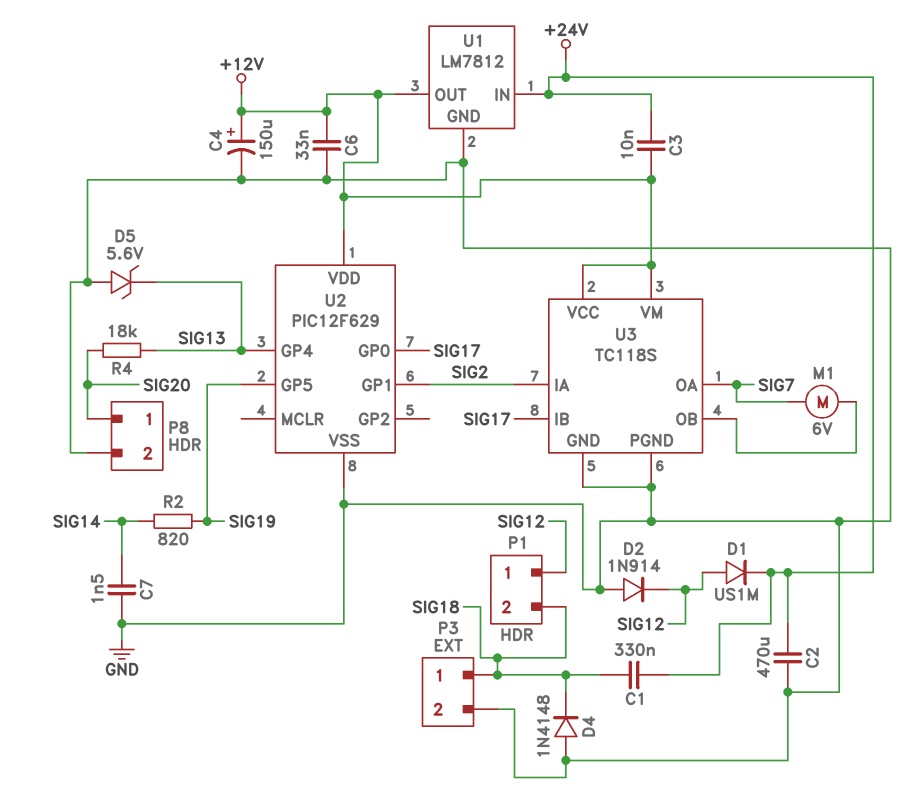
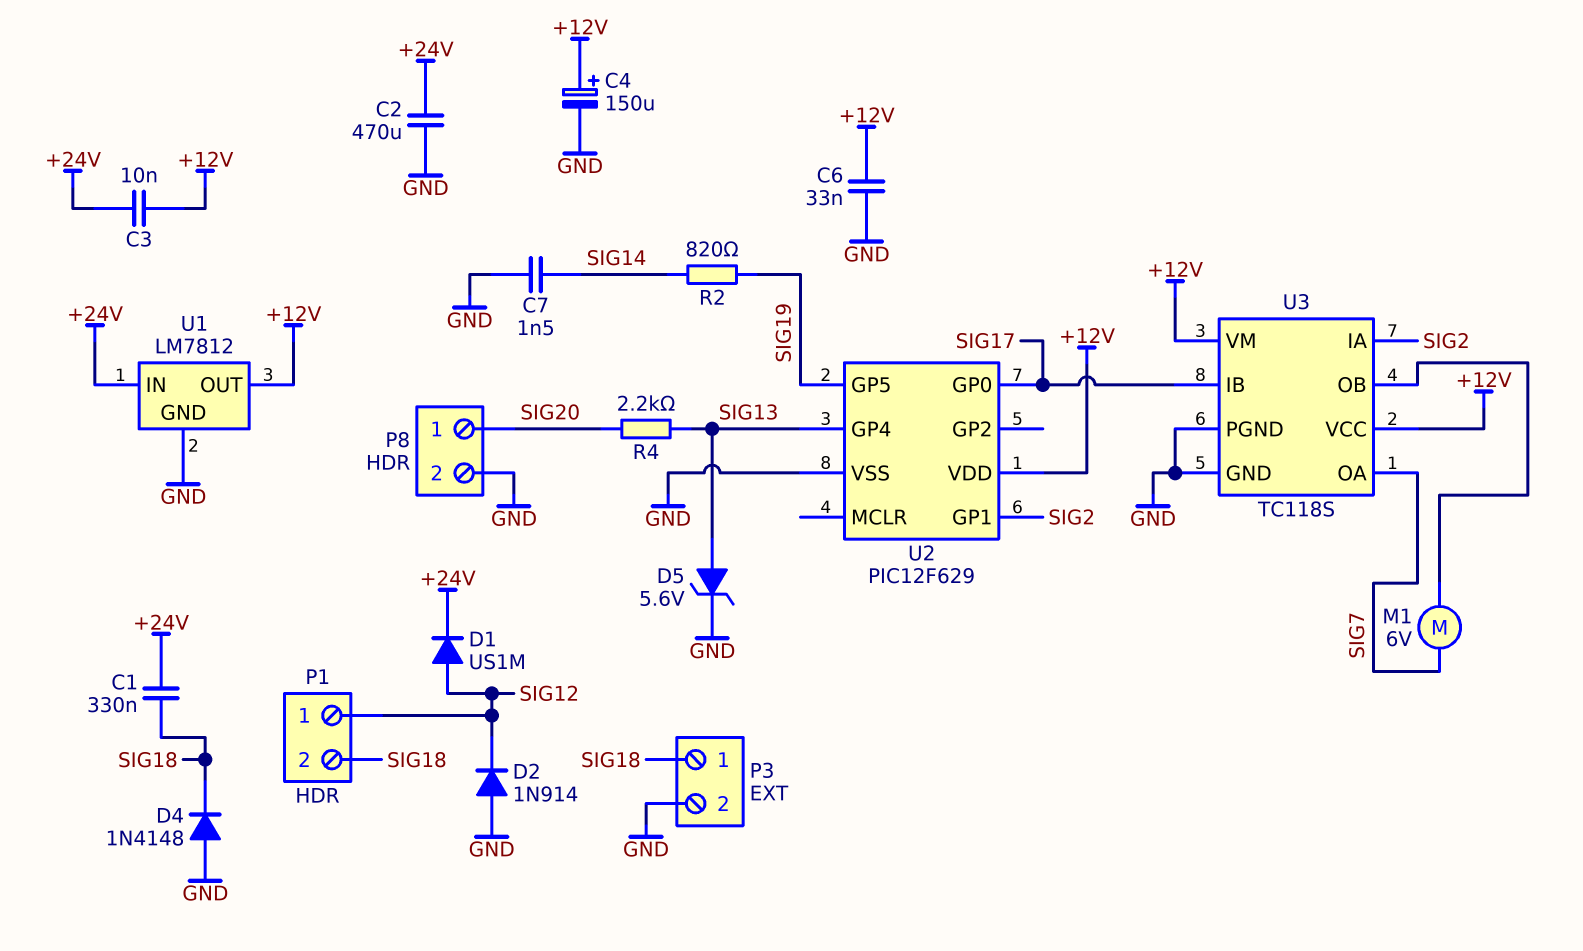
D5: zener 5.6V (A GND, K SIG13) -> zener 5.6V (A SIG13, K GND)
R4: 18k (SIG13, SIG20) -> 2.2k (SIG13, SIG20)

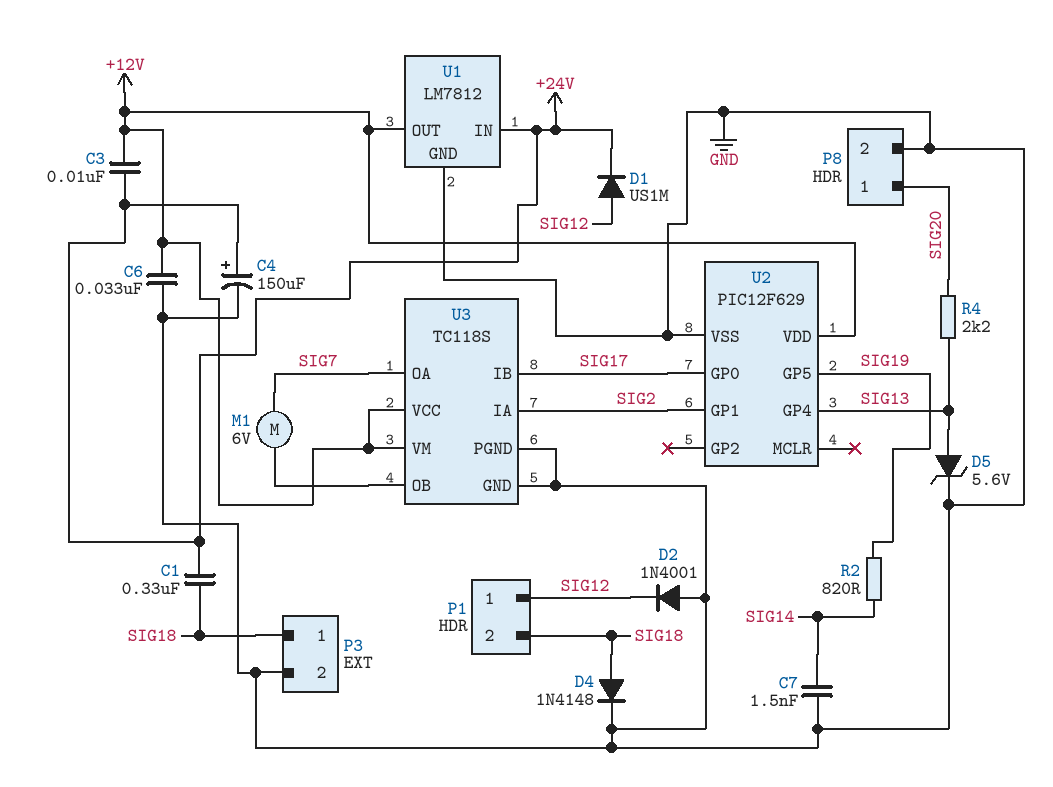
C2: 470uF (+24V, GND) -> none
C4: 150uF (plus +12V, minus GND) -> 150uF (plus +24V, minus GND)
D2: diode 1N914 (A GND, K SIG12) -> diode 1N4001 (A GND, K SIG12)
D4: diode 1N4148 (A GND, K SIG18) -> diode 1N4148 (A SIG18, K GND)

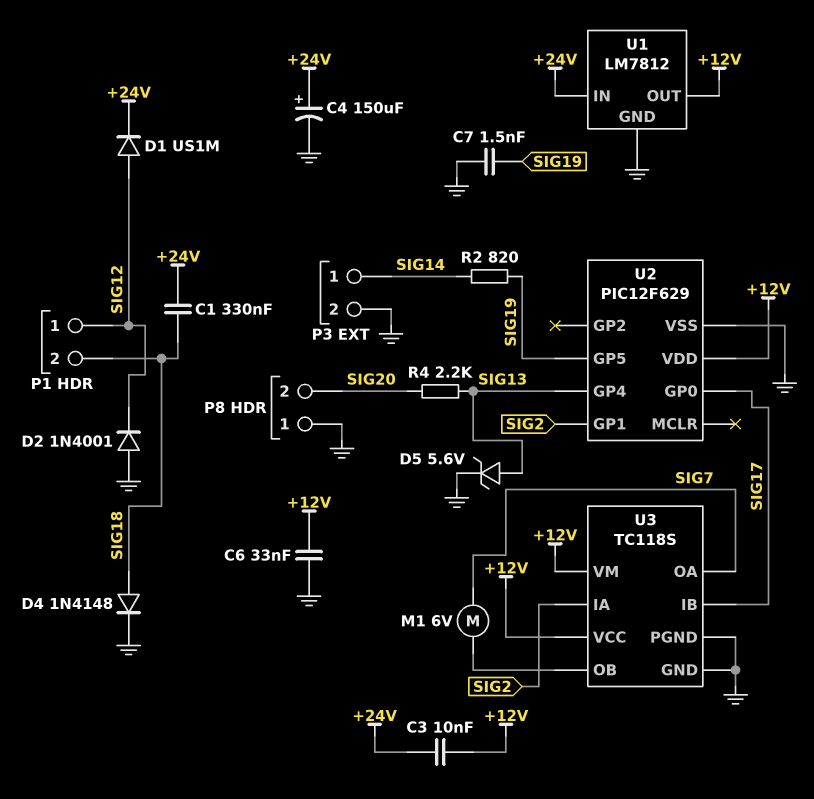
C7: 1.5nF (GND, SIG14) -> 1.5nF (GND, SIG19)
P3 pin 1: SIG18 -> SIG14
P8 pin 1: SIG20 -> GND
P8 pin 2: GND -> SIG20

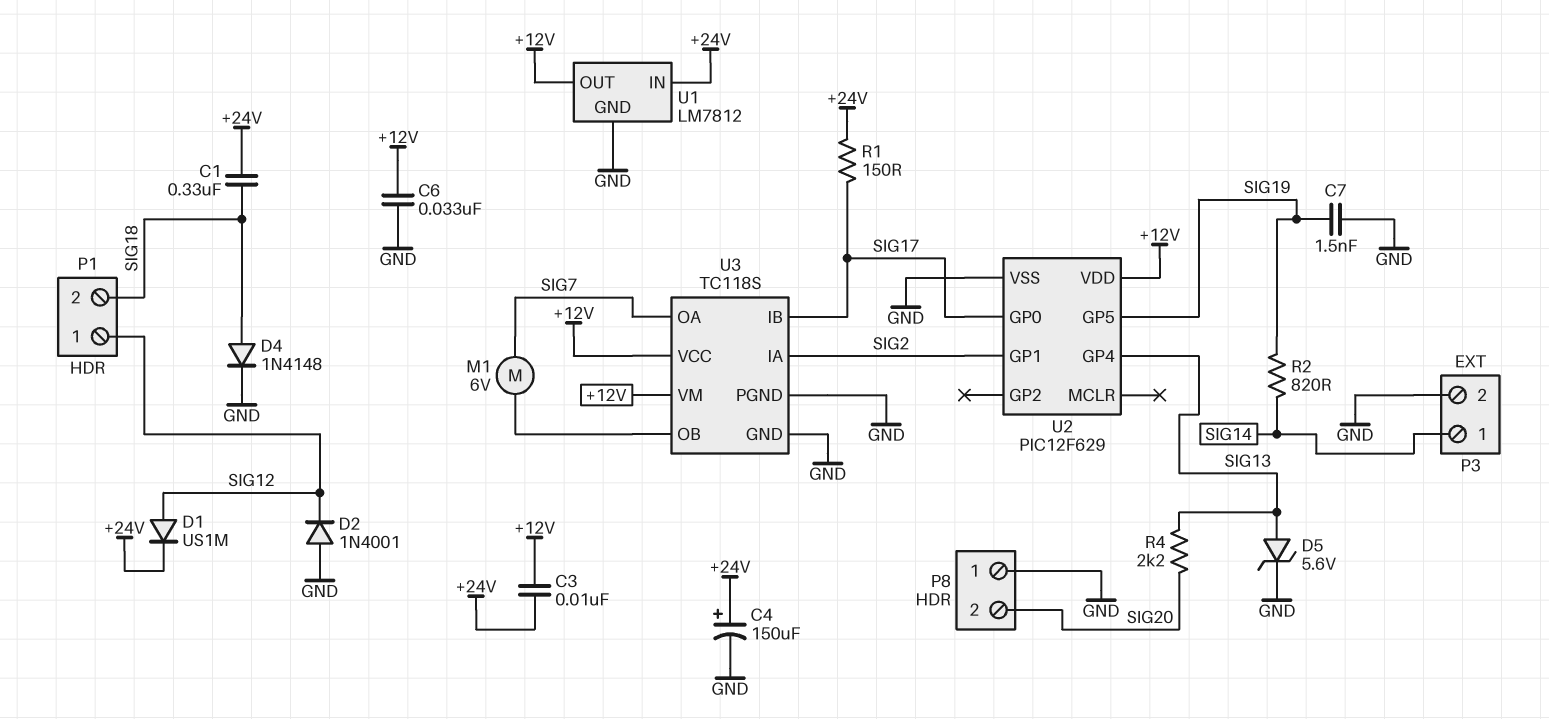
R1: none -> 150 (+24V, SIG17)

